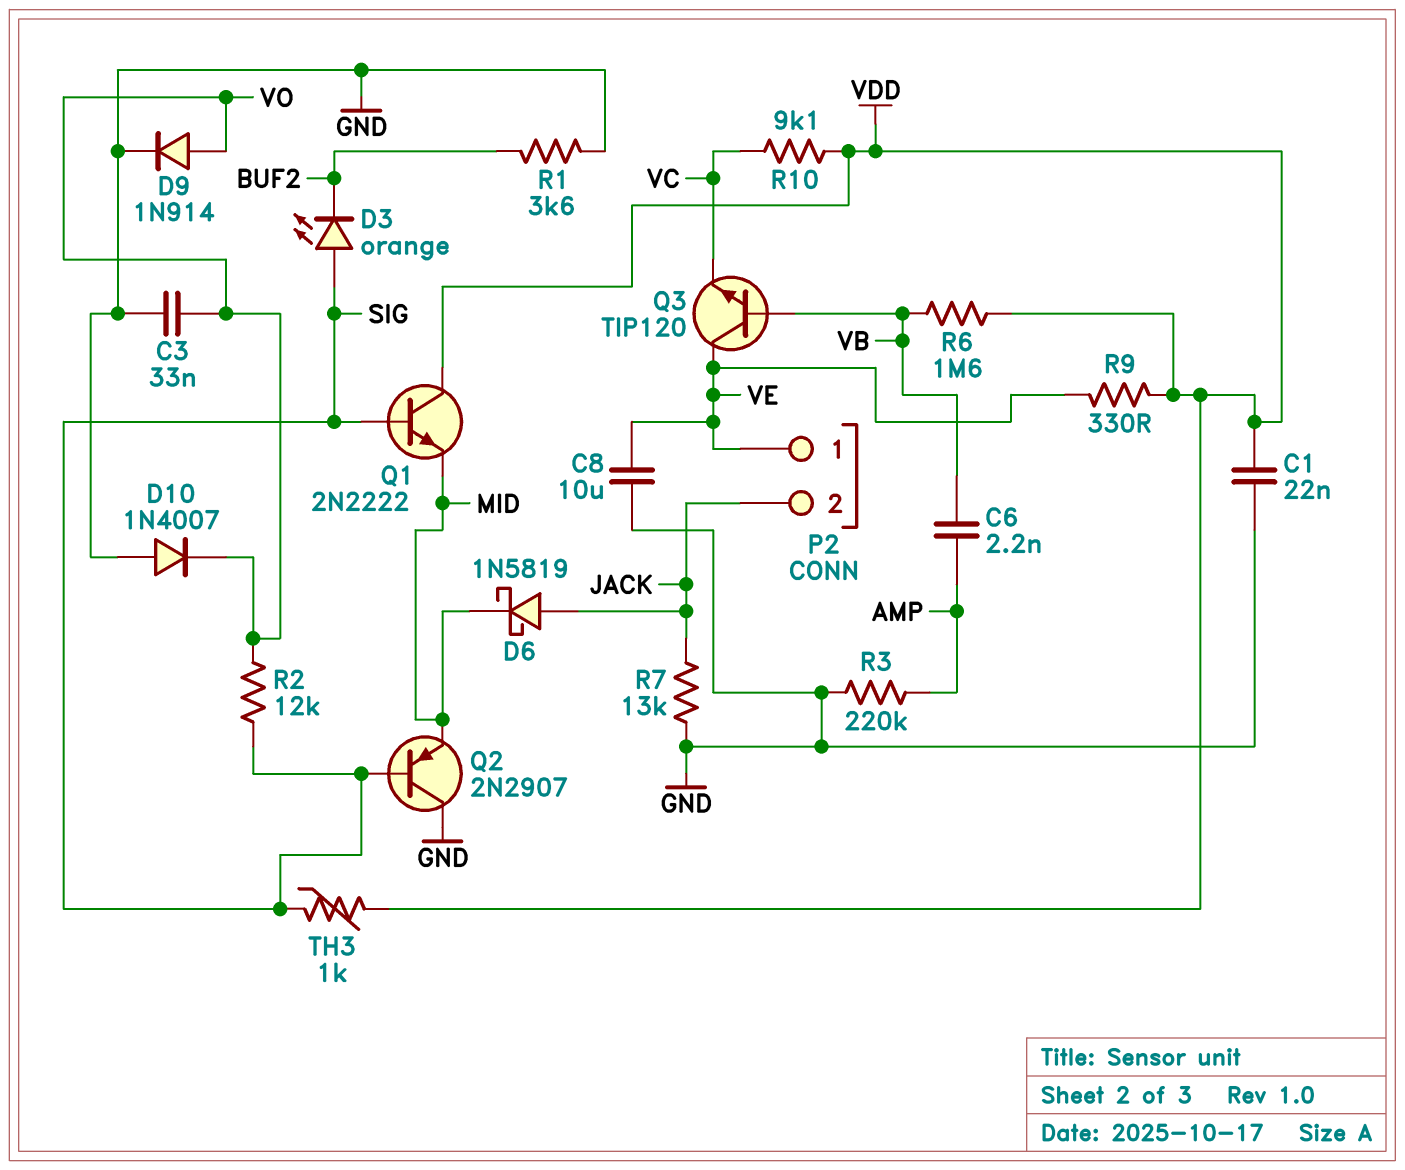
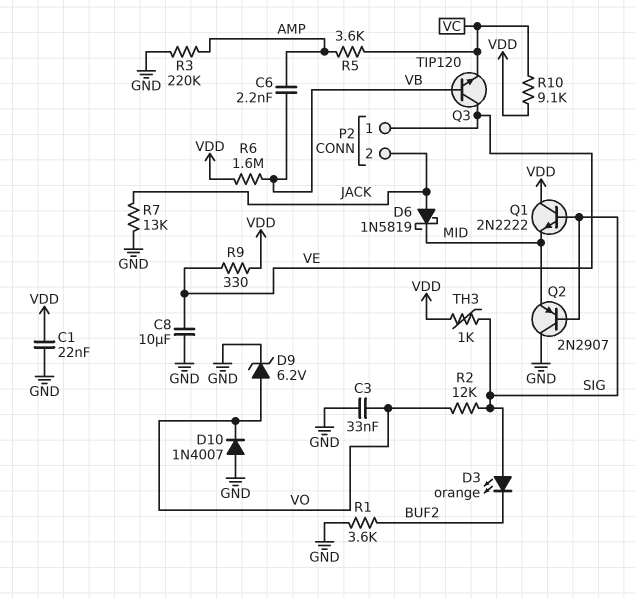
D9: diode 1N914 (A VO, K GND) -> zener 6.2V (A VO, K GND)
R5: none -> 3.6k (AMP, VC)

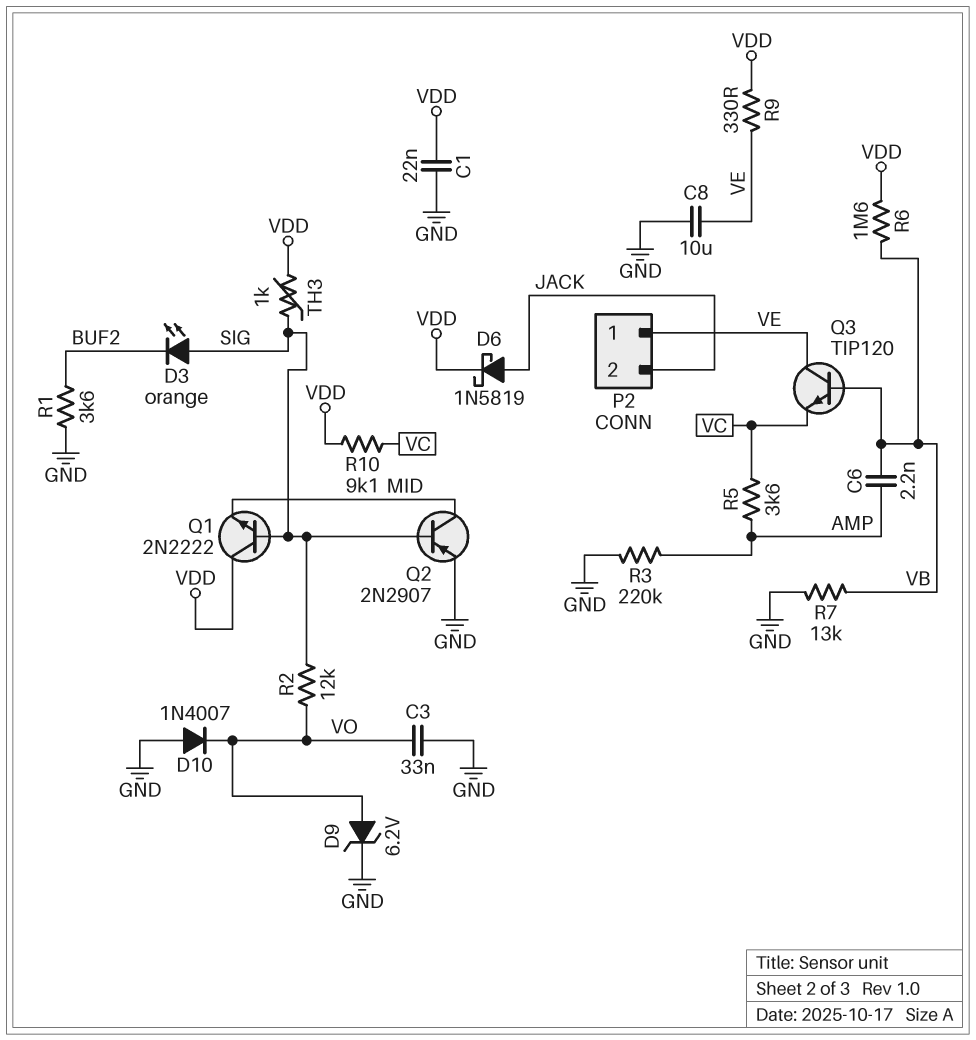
D6: schottky 1N5819 (A JACK, K MID) -> schottky 1N5819 (A JACK, K VDD)
Q2: PNP 2N2907 (B SIG, C GND, E MID) -> PNP 2N2907 (B SIG, C MID, E GND)
R7: 13k (GND, JACK) -> 13k (GND, VB)

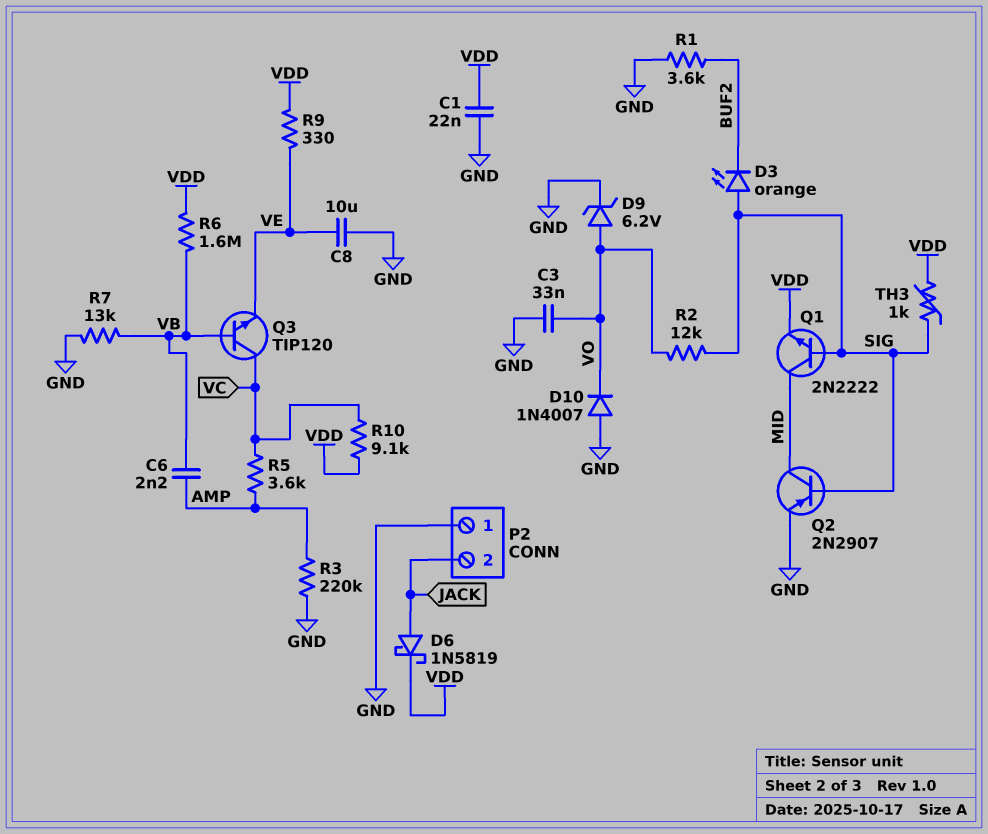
P2 pin 1: VE -> GND
Q1: NPN 2N2222 (B SIG, C VDD, E MID) -> NPN 2N2222 (B SIG, C MID, E VDD)
Q3: NPN TIP120 (B VB, C VE, E VC) -> NPN TIP120 (B VB, C VC, E VE)

